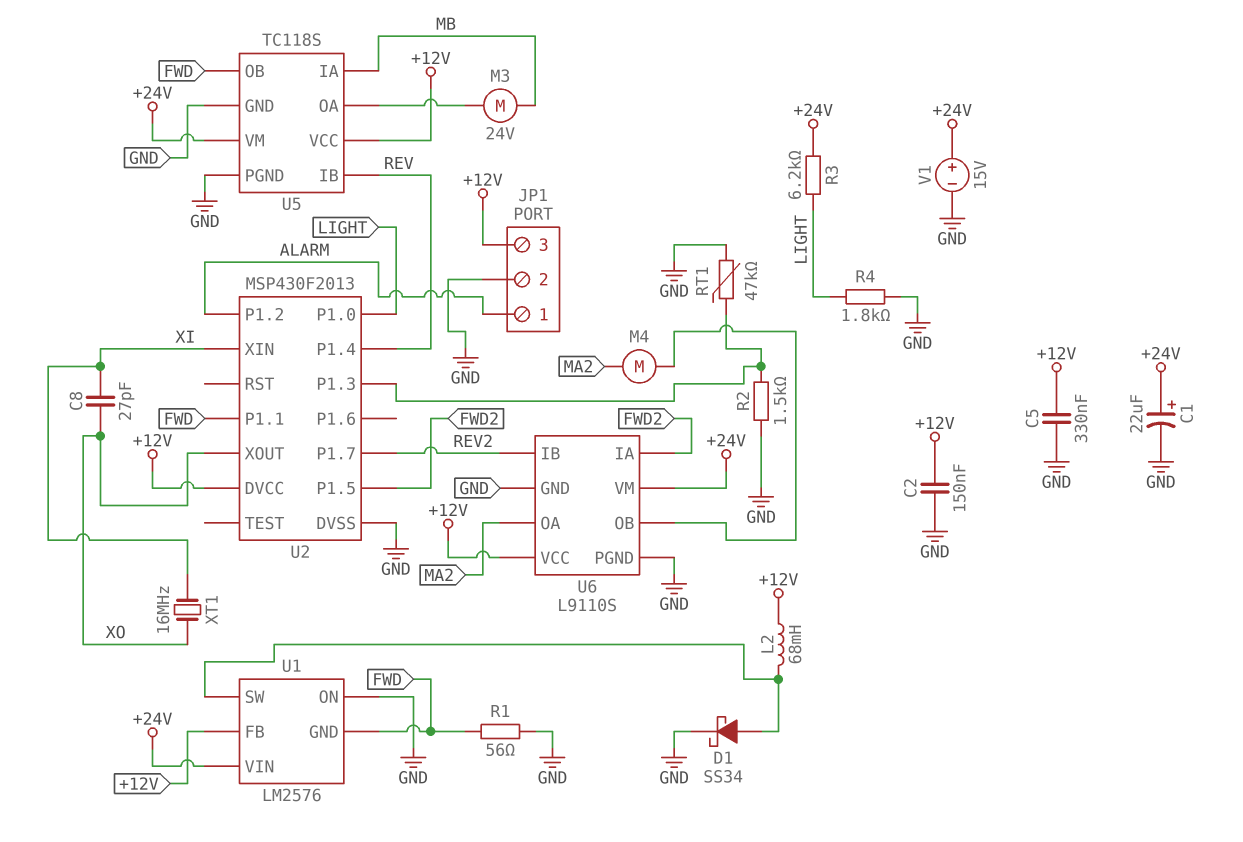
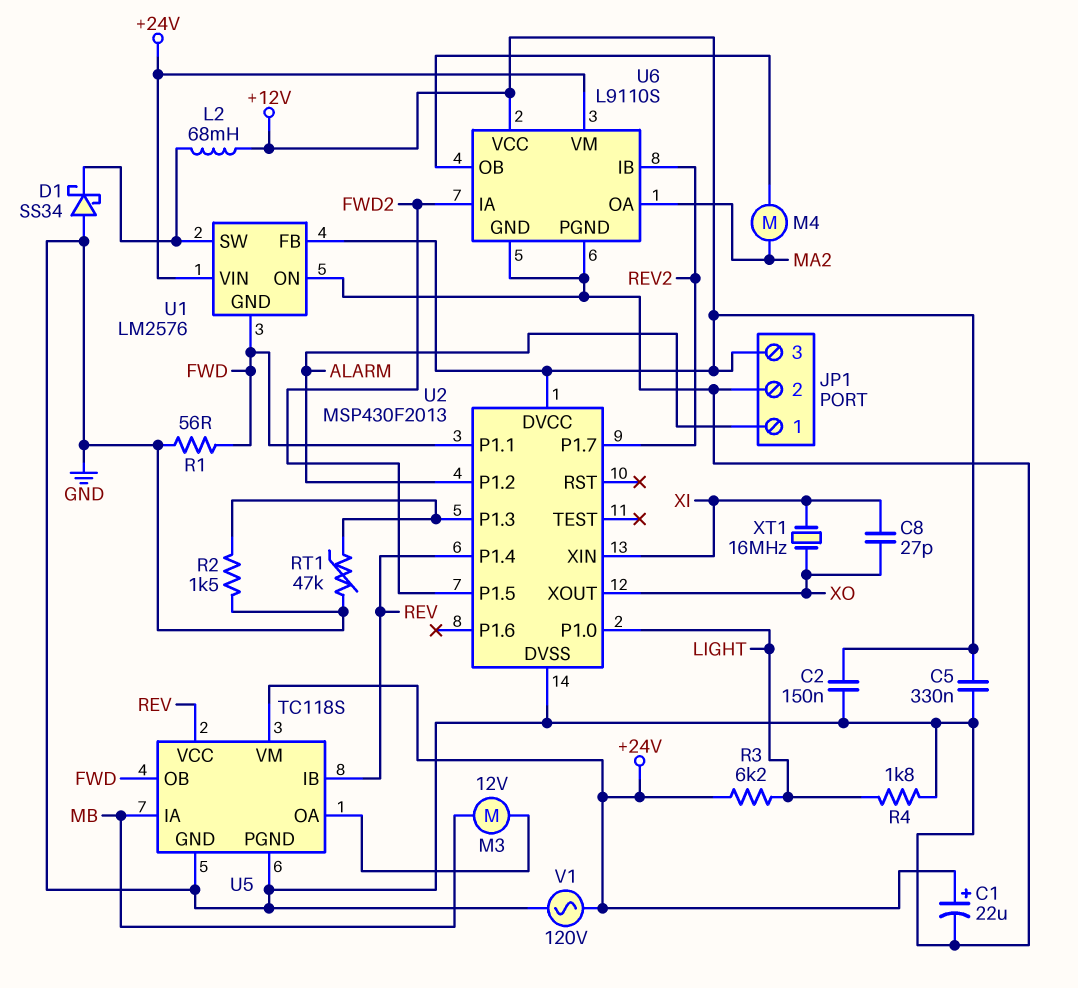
D1: schottky SS34 (A U1/SW, K GND) -> schottky SS34 (A GND, K U1/SW)
M3: motor 24V (MB, U5/OA) -> motor 12V (MB, U5/OA)
U5 pin VCC: +12V -> REV
V1: 15V (plus +24V, minus GND) -> AC 120V (+24V, GND)

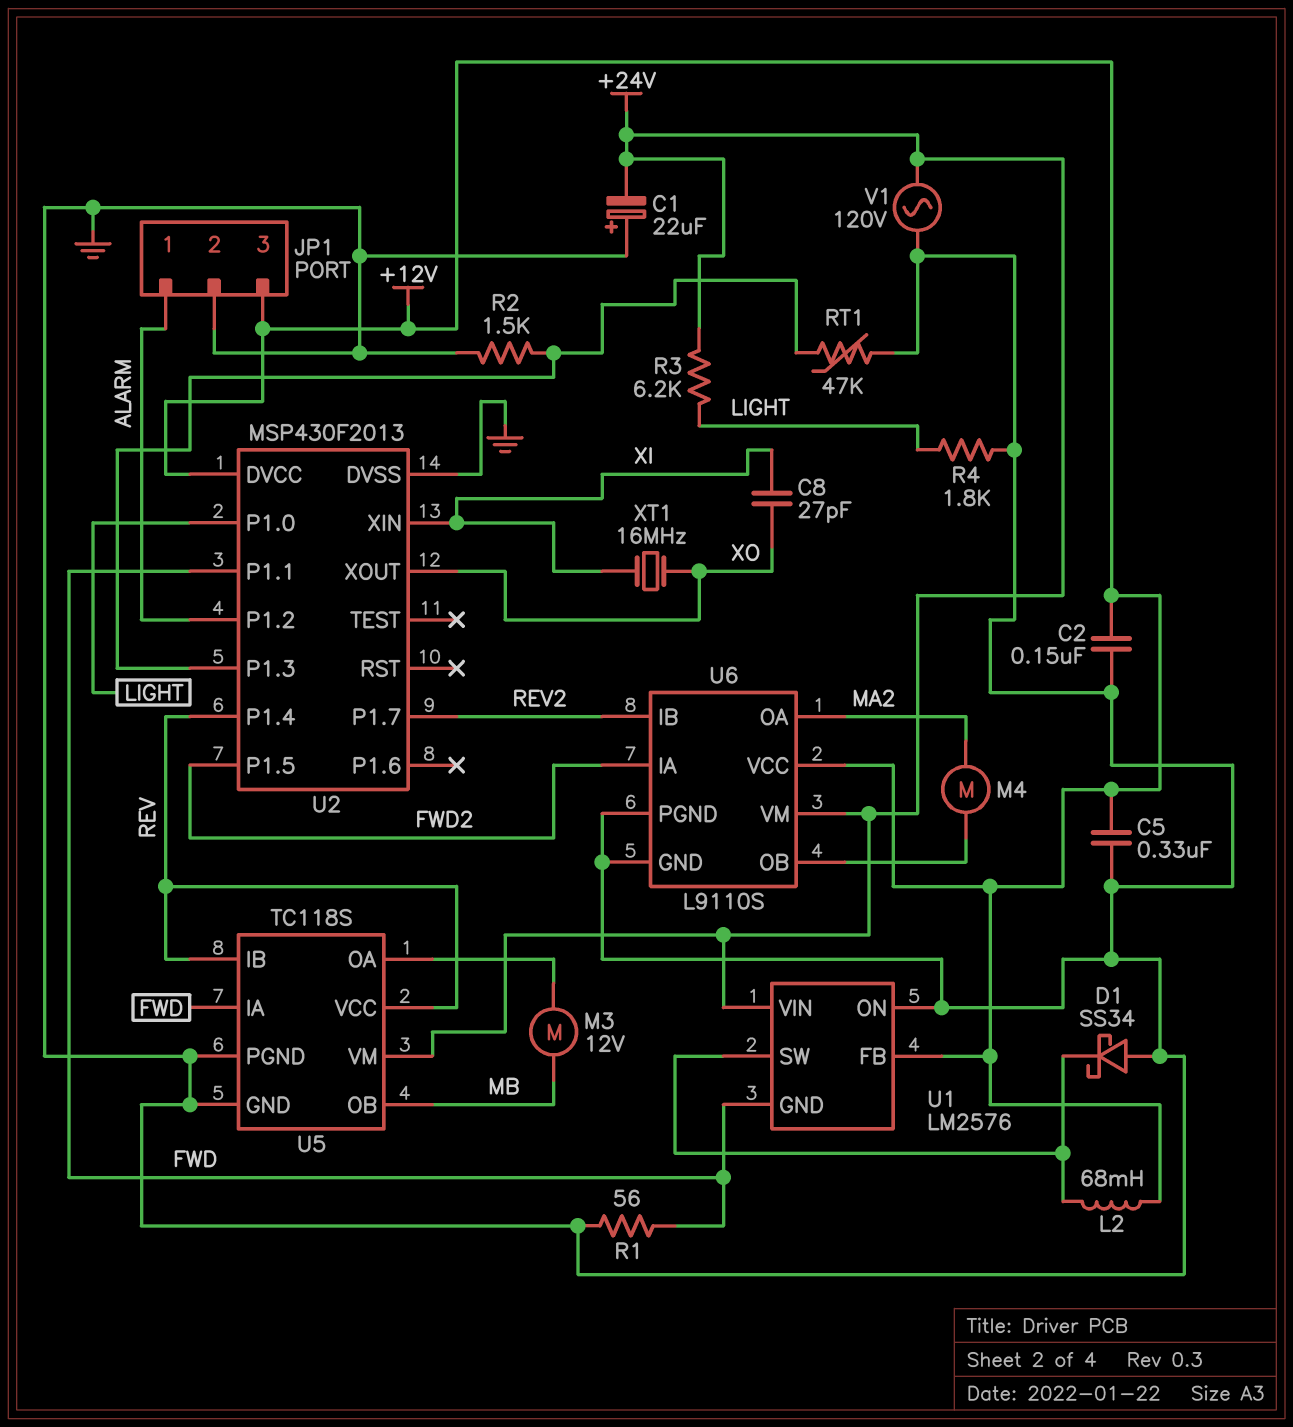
C1: 22uF (plus +24V, minus GND) -> 22uF (plus GND, minus +24V)
U5 pin IA: MB -> FWD
U5 pin OB: FWD -> MB

